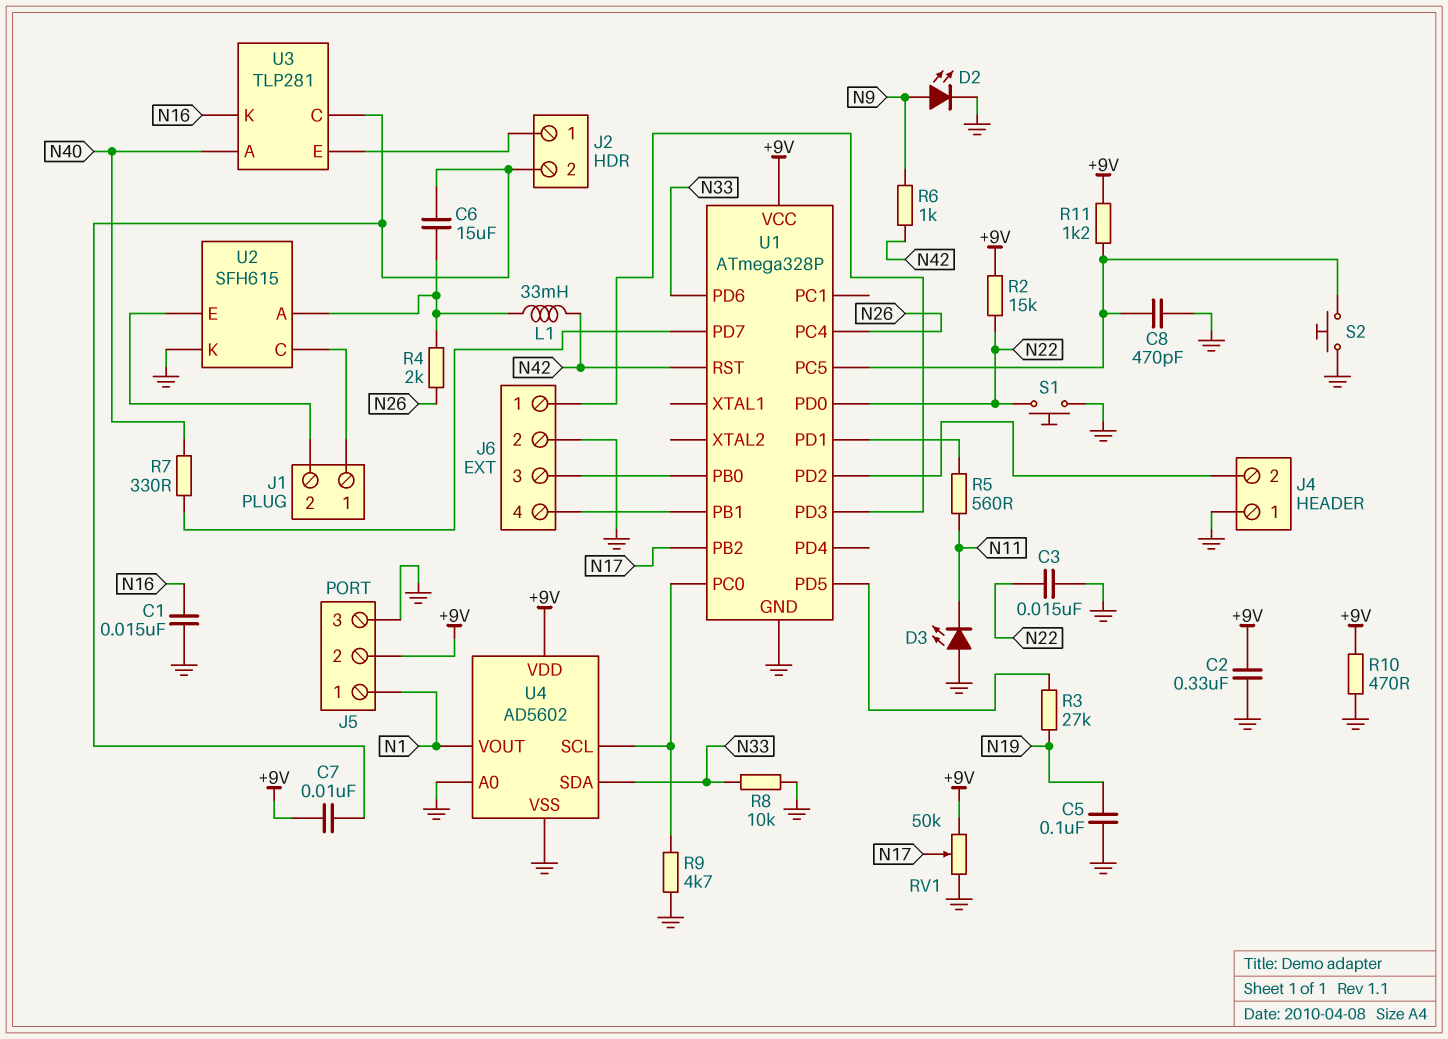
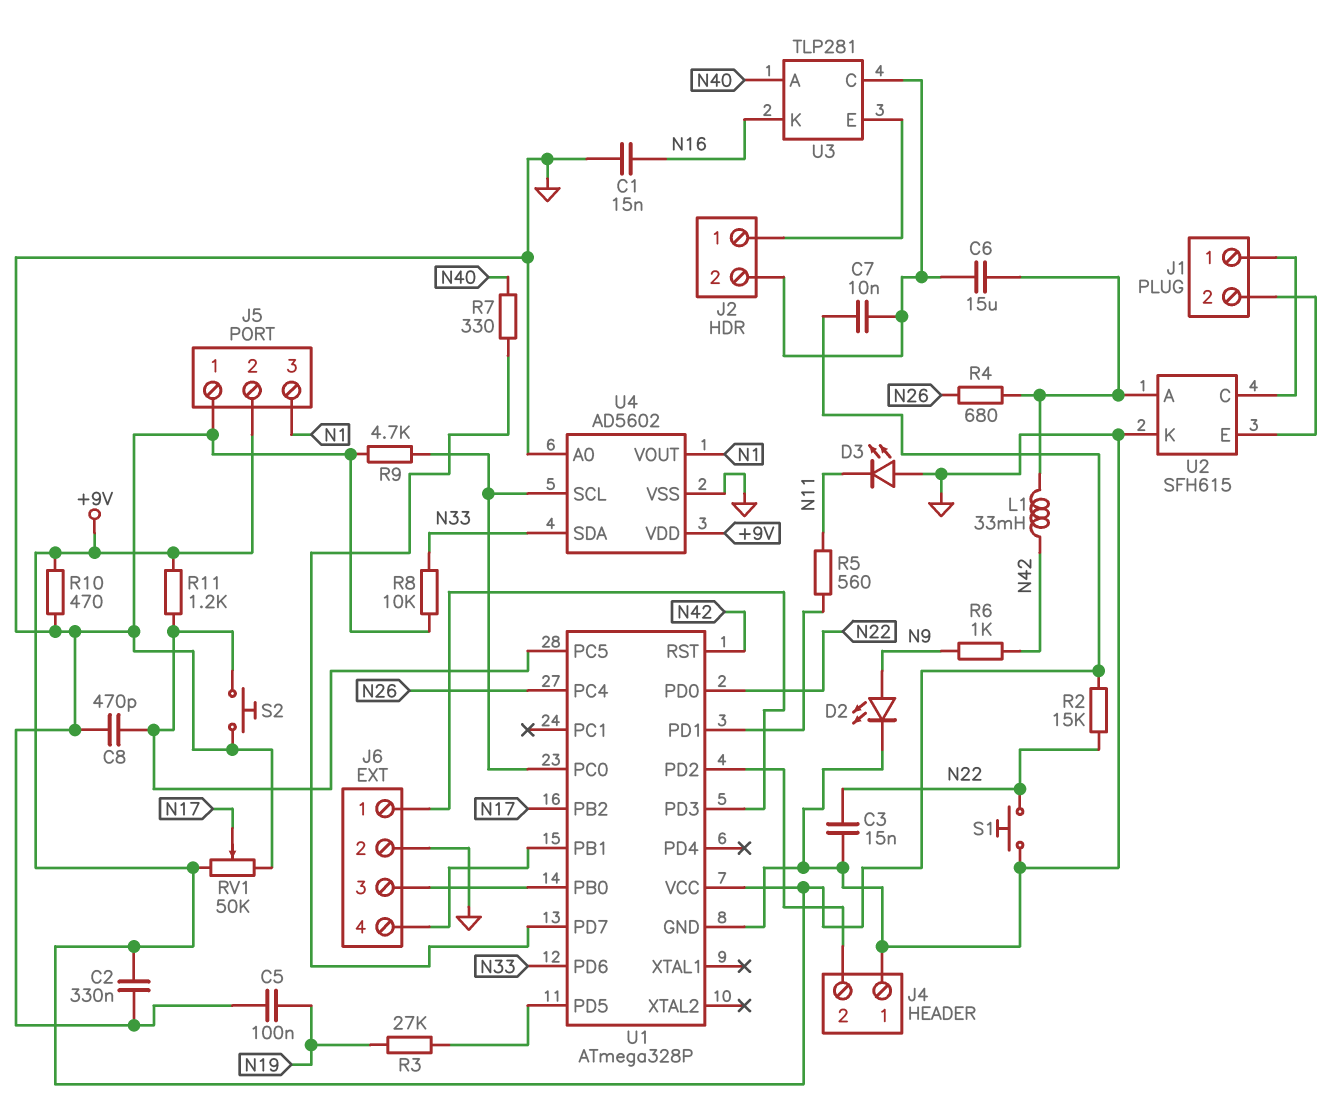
J5 pin 1: N1 -> GND
J5 pin 3: GND -> N1
R4: 2k (N26, U2/A) -> 680 (N26, U2/A)

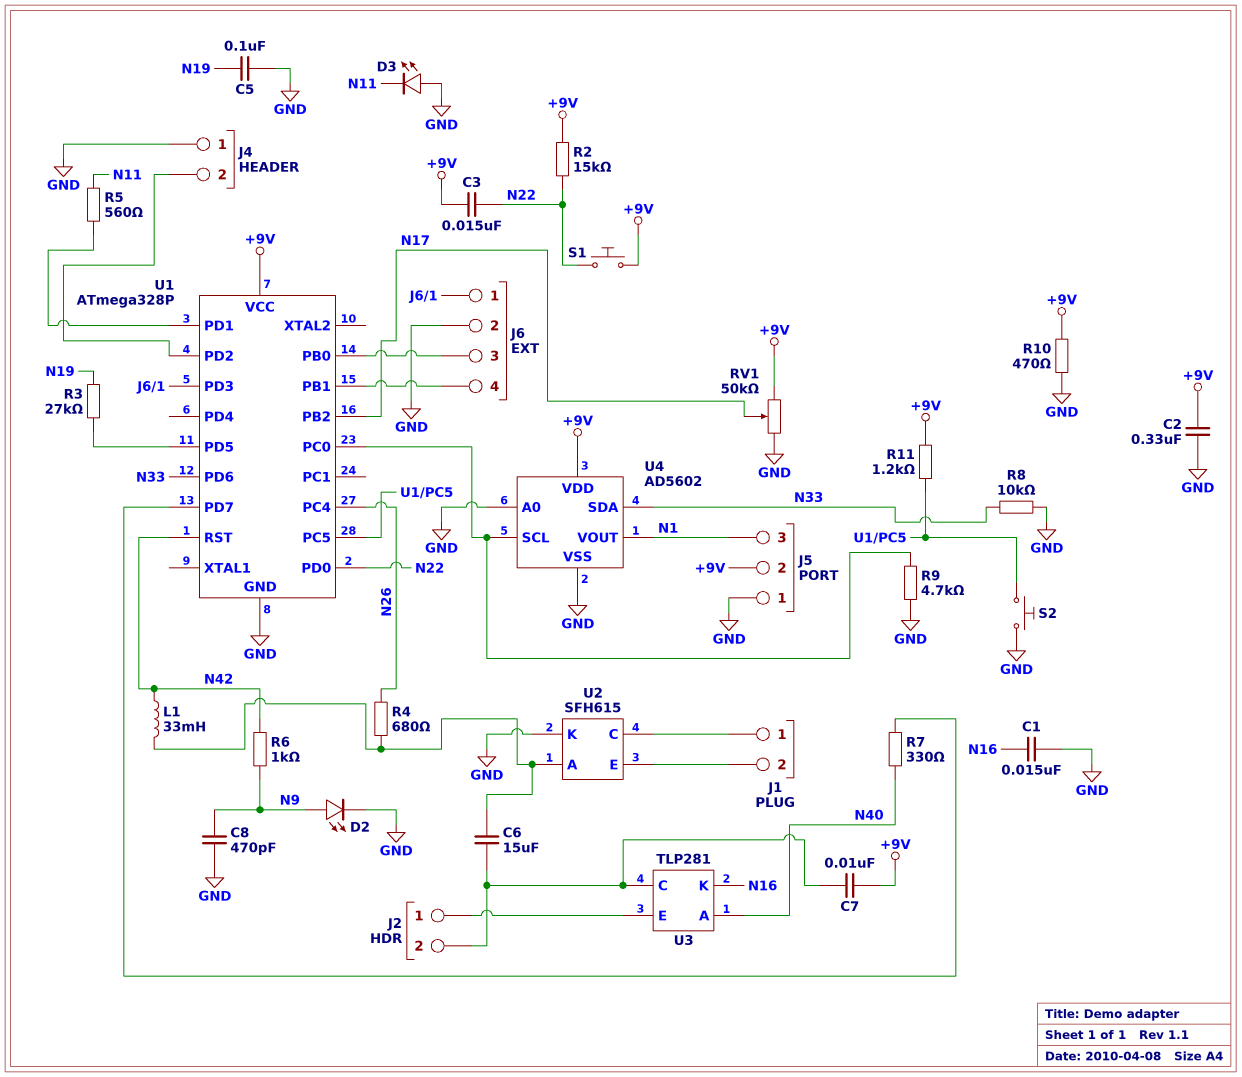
C3: 15nF (GND, N22) -> 15nF (+9V, N22)
C8: 470pF (GND, U1/PC5) -> 470pF (GND, N9)
S1: button (GND, N22) -> button (+9V, N22)

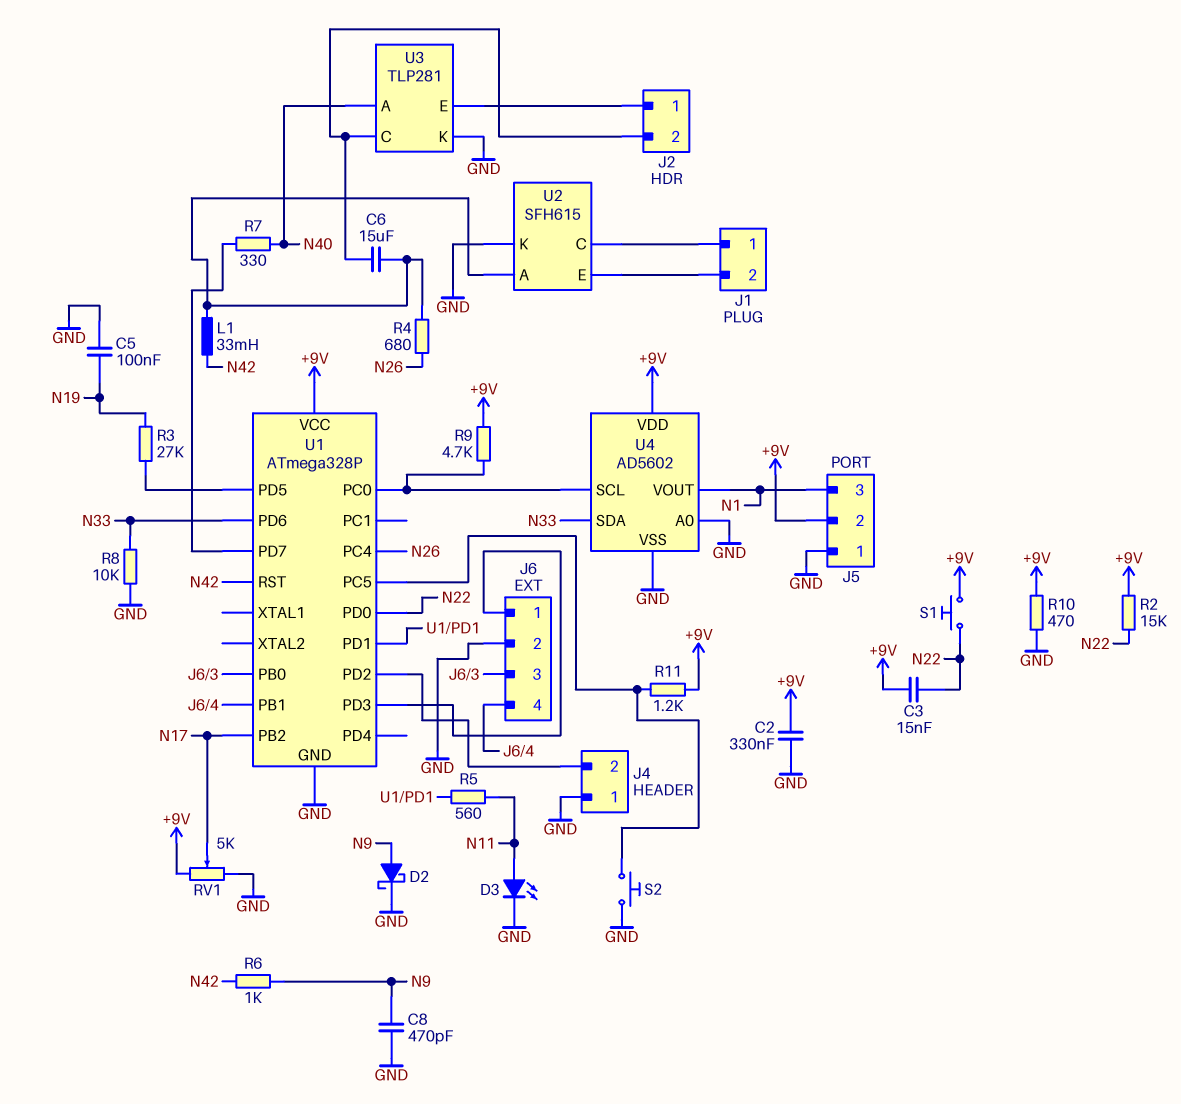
C1: 15nF (GND, N16) -> none
C7: 10nF (+9V, J2/2) -> none
D2: LED (A N9, K GND) -> schottky (A N9, K GND)
D3: LED (A GND, K N11) -> LED (A N11, K GND)
R9: 4.7k (GND, U1/PC0) -> 4.7k (+9V, U1/PC0)
RV1: 50k (+9V, GND, wiper N17) -> 5k (+9V, GND, wiper N17)
U3 pin K: N16 -> GND

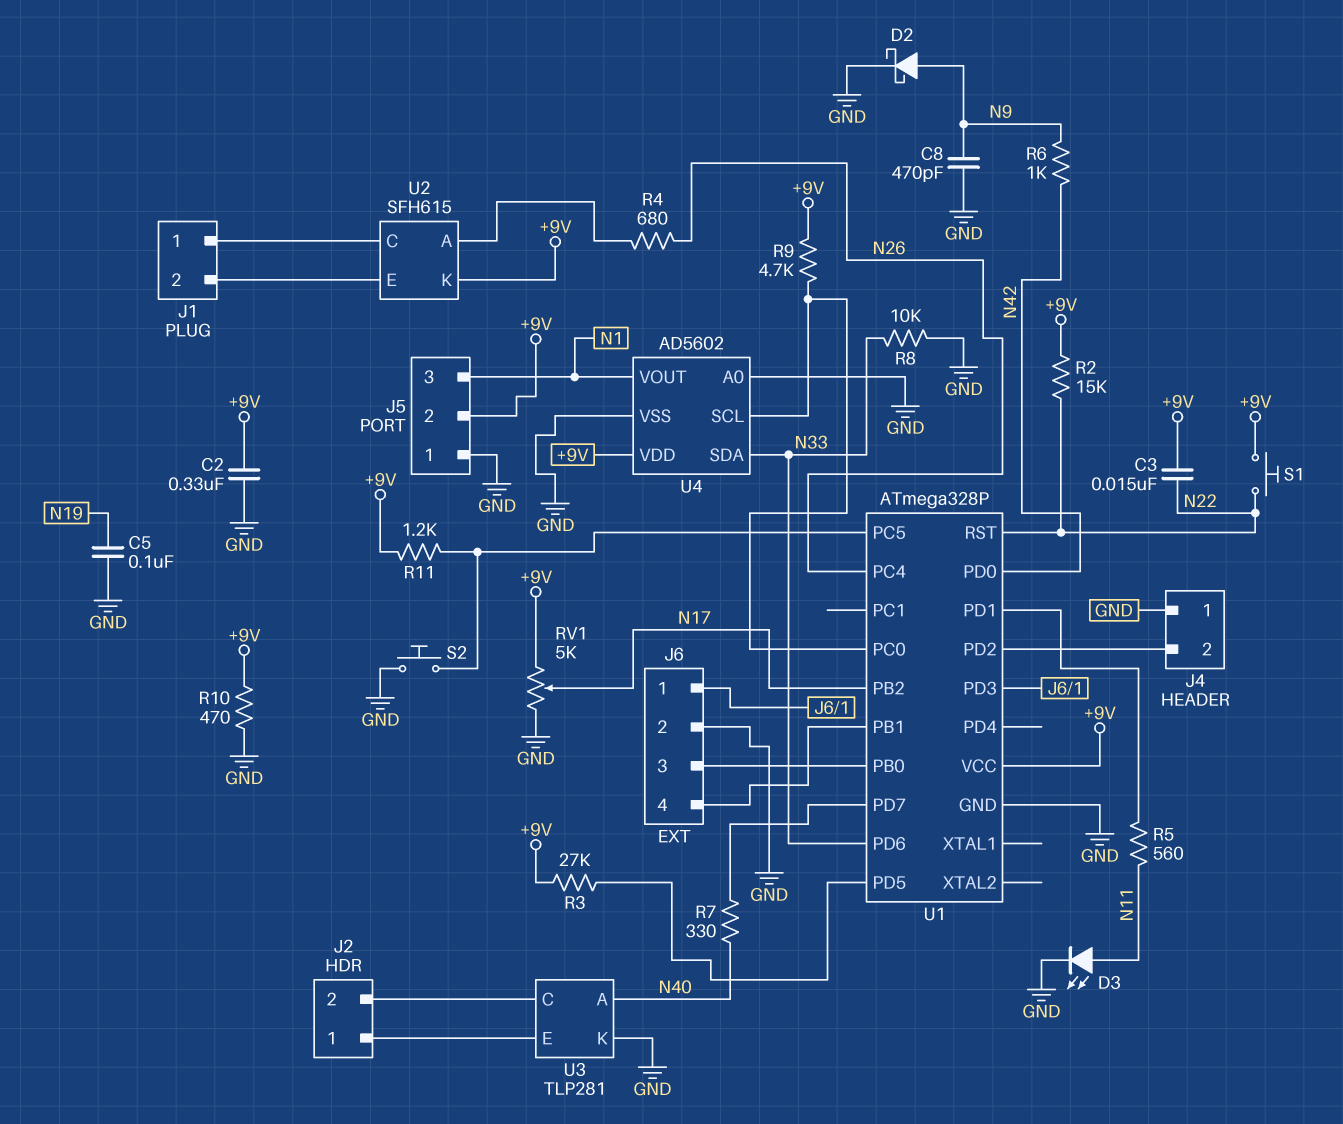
C6: 15uF (J2/2, U2/A) -> none
L1: 33mH (N42, U2/A) -> none
R3: 27k (N19, U1/PD5) -> 27k (+9V, U1/PD5)
U1 pin PD0: N22 -> N42
U1 pin RST: N42 -> N22
U2 pin K: GND -> +9V

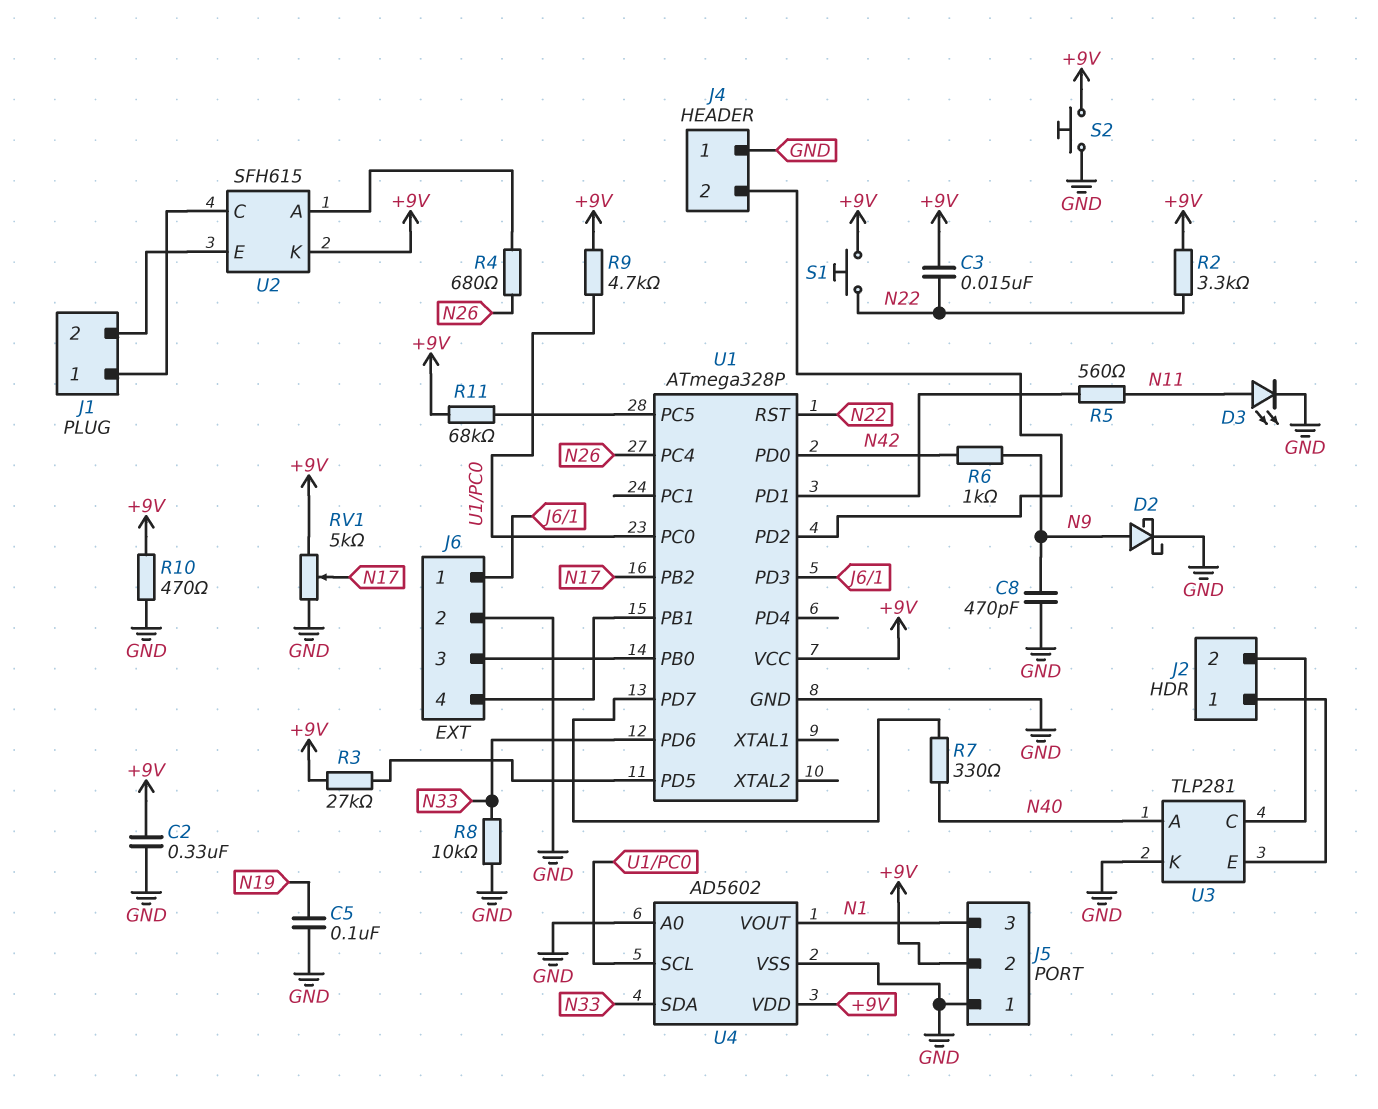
R2: 15k (+9V, N22) -> 3.3k (+9V, N22)
R11: 1.2k (+9V, U1/PC5) -> 68k (+9V, U1/PC5)
S2: button (GND, U1/PC5) -> button (+9V, GND)

